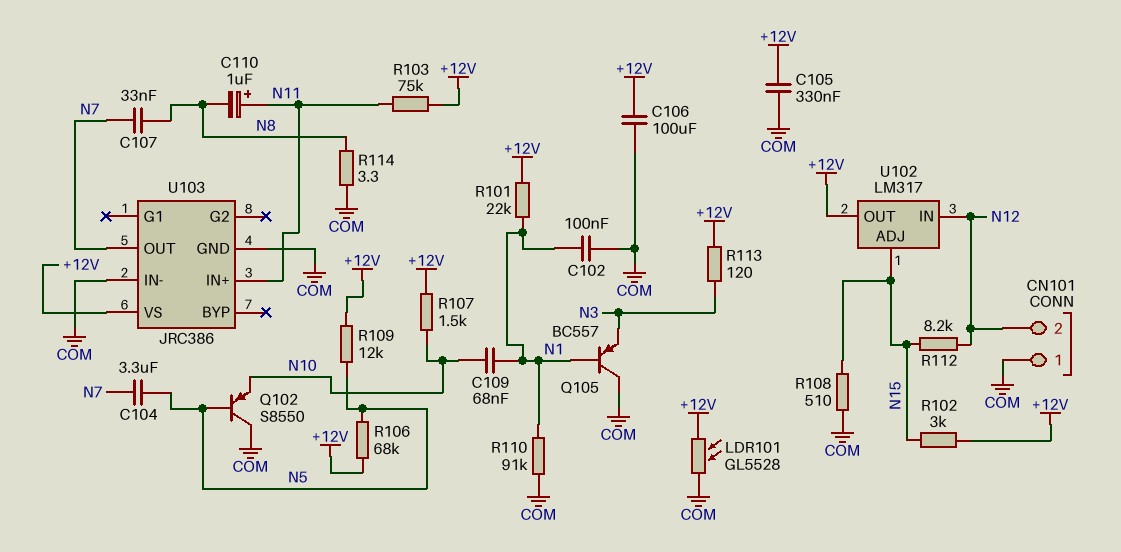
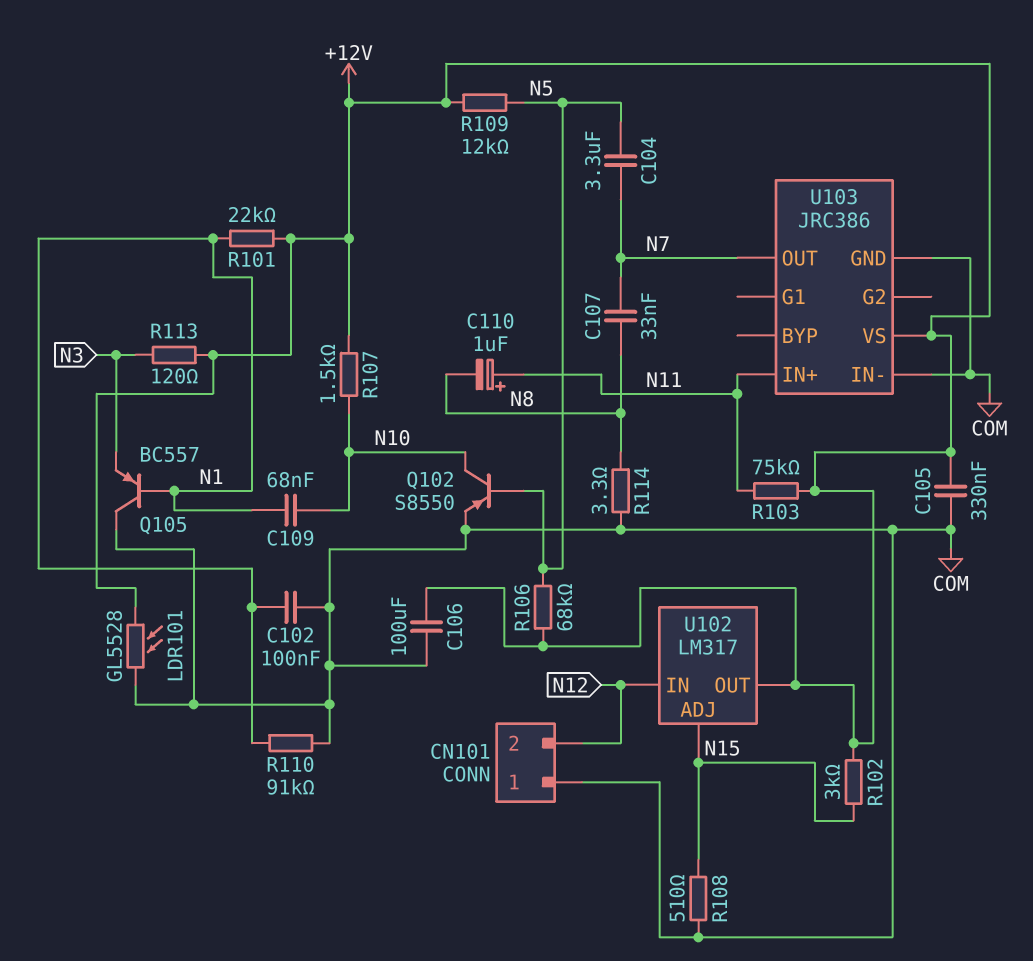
Q102: PNP S8550 (B N5, C COM, E N10) -> PNP S8550 (B N5, C N10, E COM)
R112: 8.2k (N12, N15) -> none

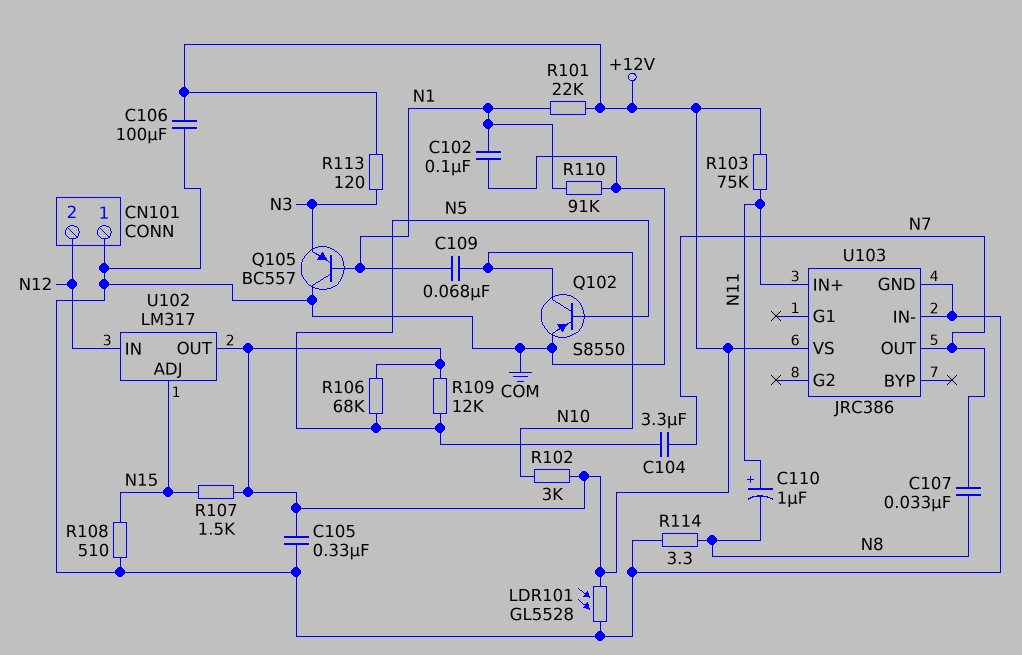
R102: 3k (+12V, N15) -> 3k (+12V, N10)
R107: 1.5k (+12V, N10) -> 1.5k (+12V, N15)

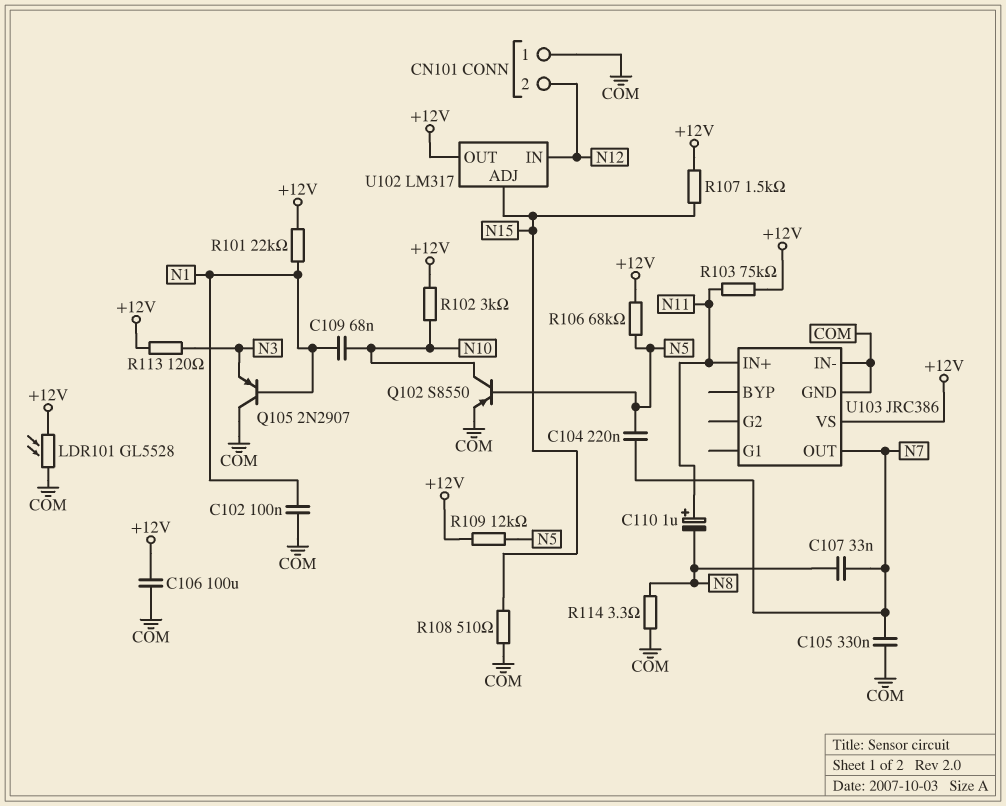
C104: 3.3uF (N5, N7) -> 220nF (N5, N7)
C105: 330nF (+12V, COM) -> 330nF (COM, N7)
Q105: PNP BC557 (B N1, C COM, E N3) -> PNP 2N2907 (B N1, C COM, E N3)
R110: 91k (COM, N1) -> none

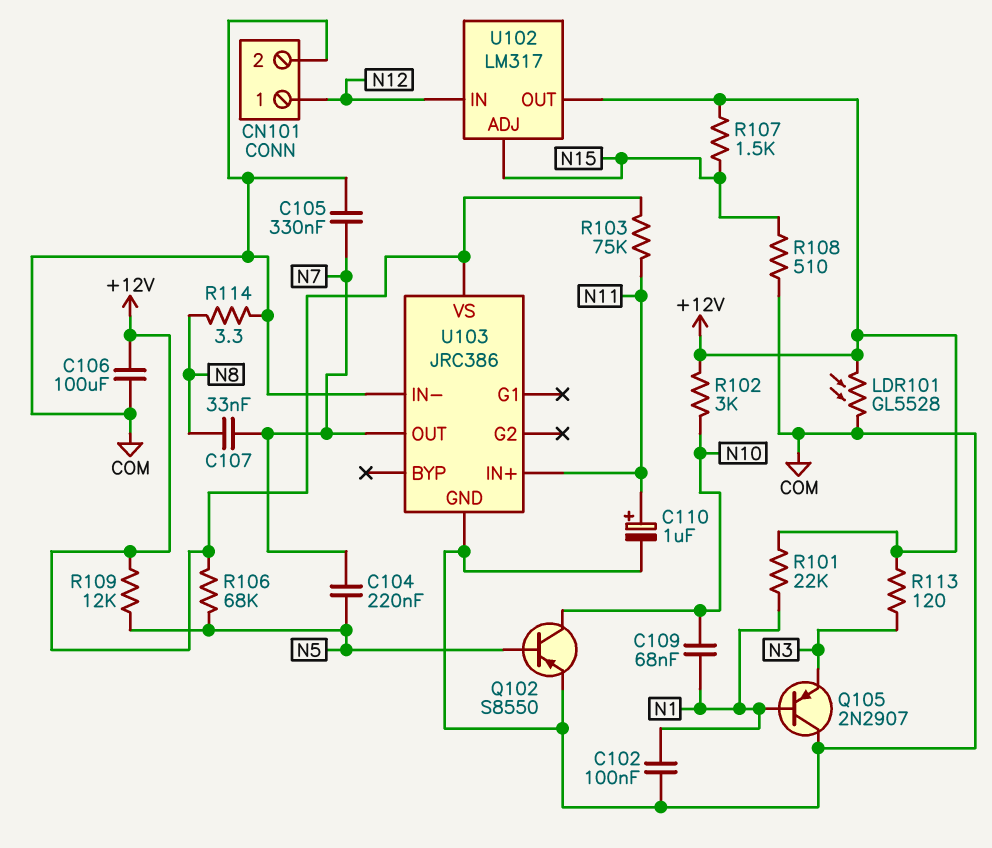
C110: 1uF (plus N11, minus N8) -> 1uF (plus N11, minus COM)
CN101 pin 1: COM -> N12
CN101 pin 2: N12 -> COM

